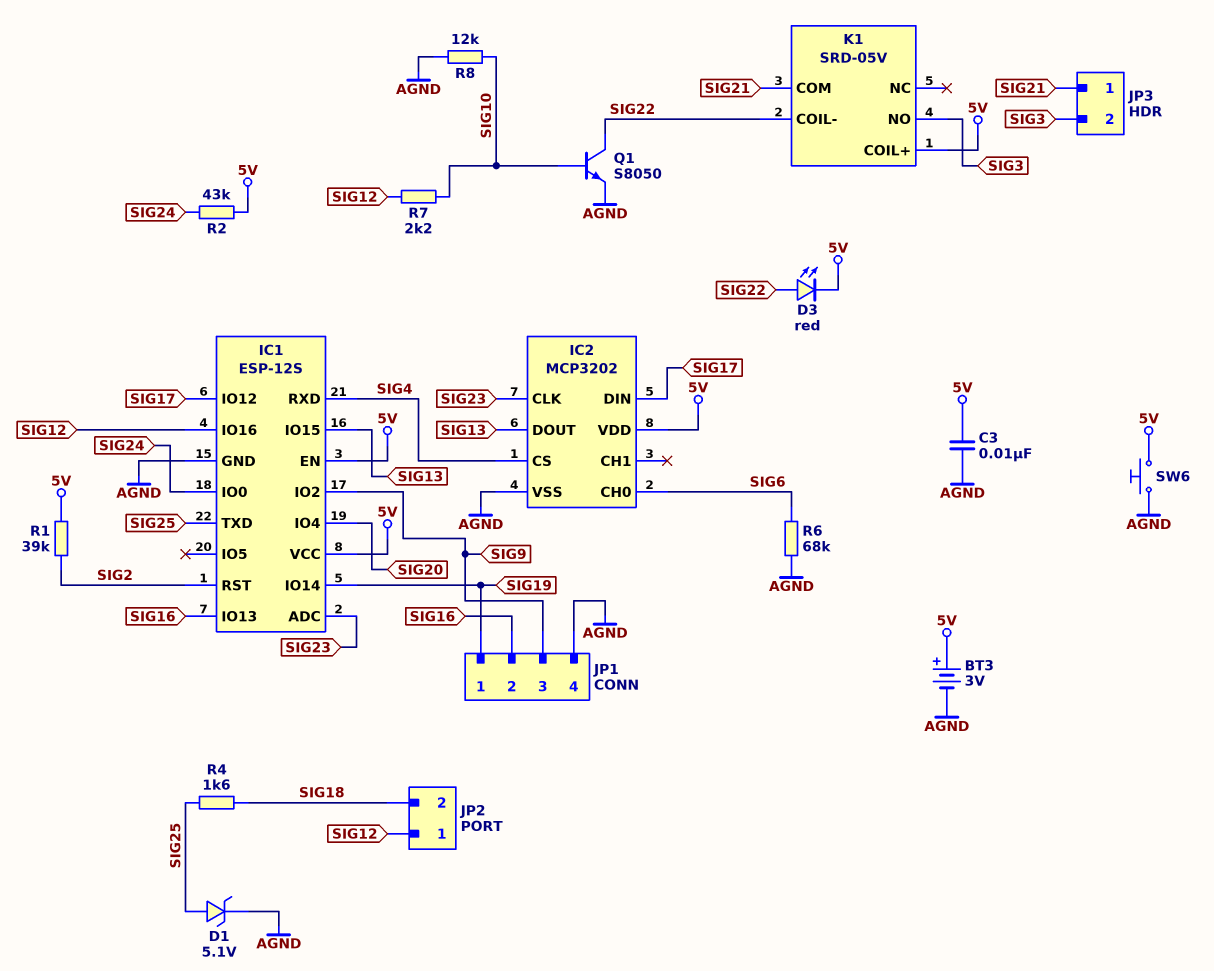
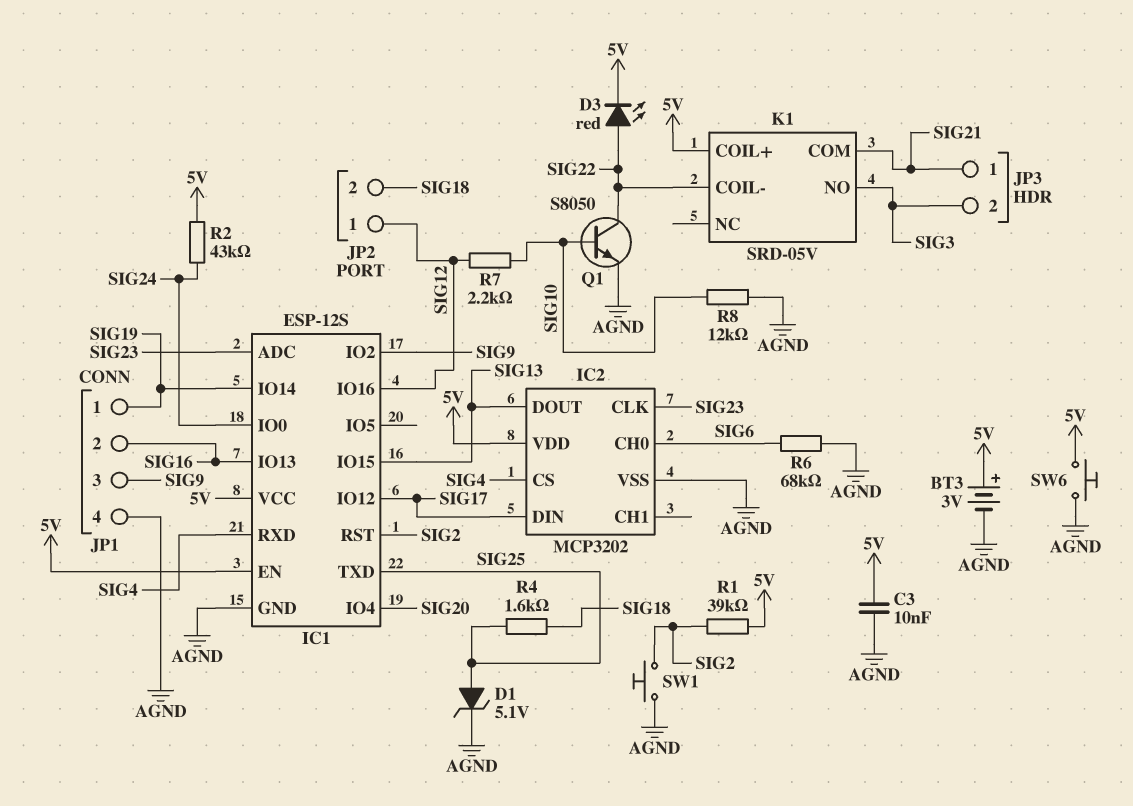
SW1: none -> button (AGND, SIG2)

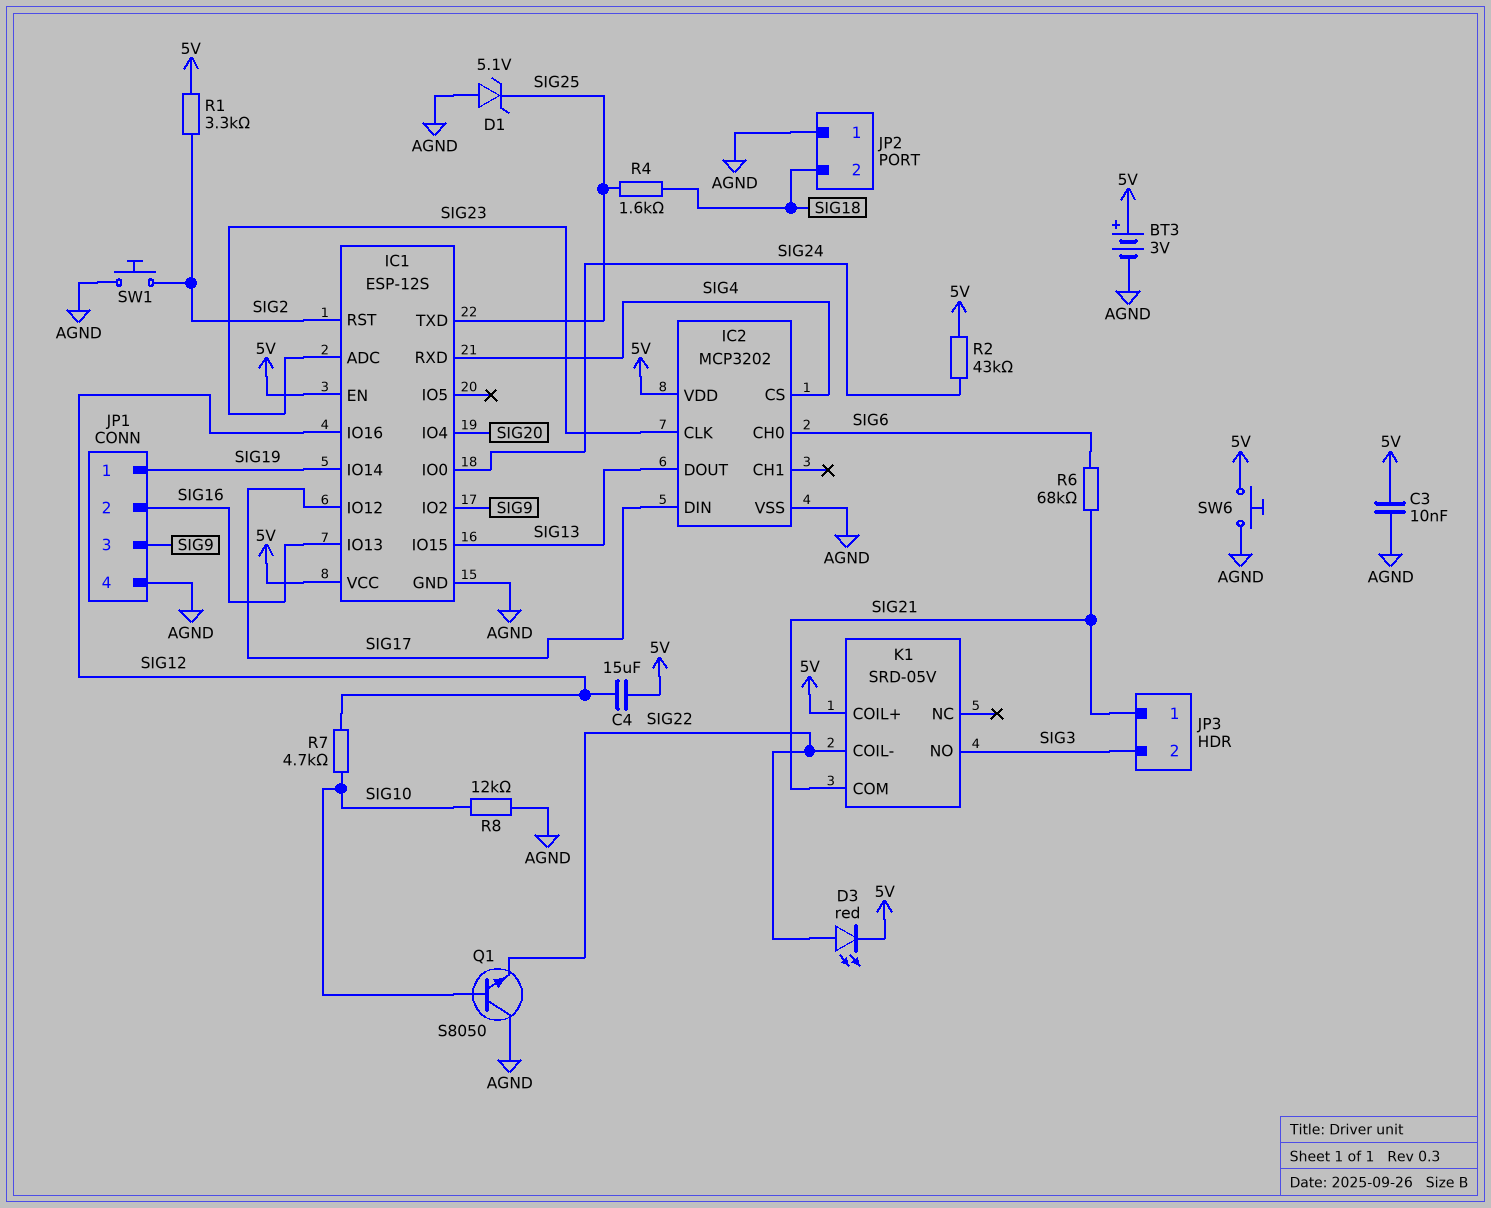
C4: none -> 15uF (5V, SIG12)
D1: zener 5.1V (A SIG25, K AGND) -> zener 5.1V (A AGND, K SIG25)
JP2 pin 1: SIG12 -> AGND
Q1: NPN S8050 (B SIG10, C SIG22, E AGND) -> NPN S8050 (B SIG10, C AGND, E SIG22)
R1: 39k (5V, SIG2) -> 3.3k (5V, SIG2)
R6: 68k (AGND, SIG6) -> 68k (SIG6, SIG21)
R7: 2.2k (SIG10, SIG12) -> 4.7k (SIG10, SIG12)

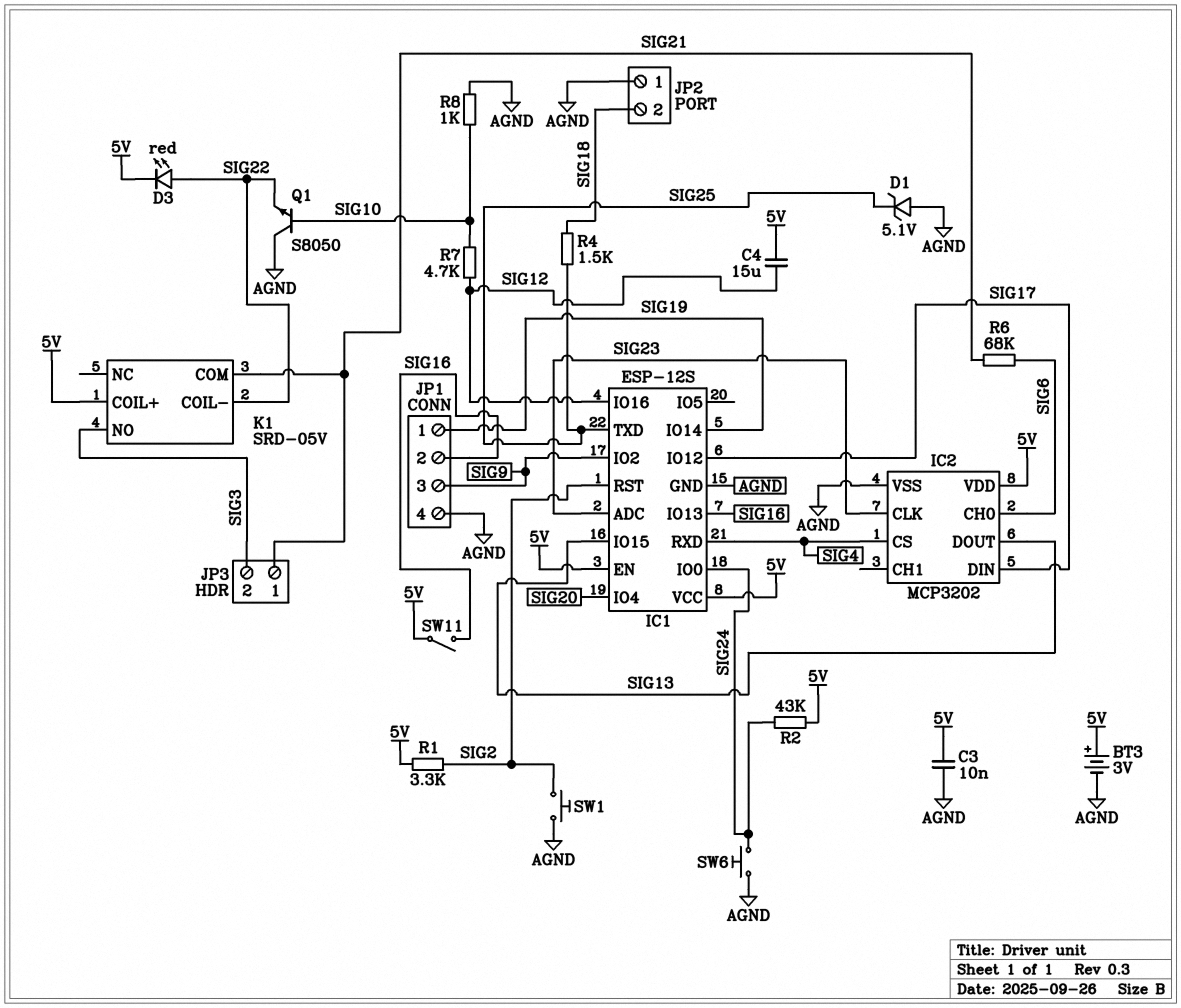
R4: 1.6k (SIG18, SIG25) -> 1.5k (SIG18, SIG25)
R8: 12k (AGND, SIG10) -> 1k (AGND, SIG10)
SW6: button (5V, AGND) -> button (AGND, SIG24)
SW11: none -> switch (5V, SIG16)

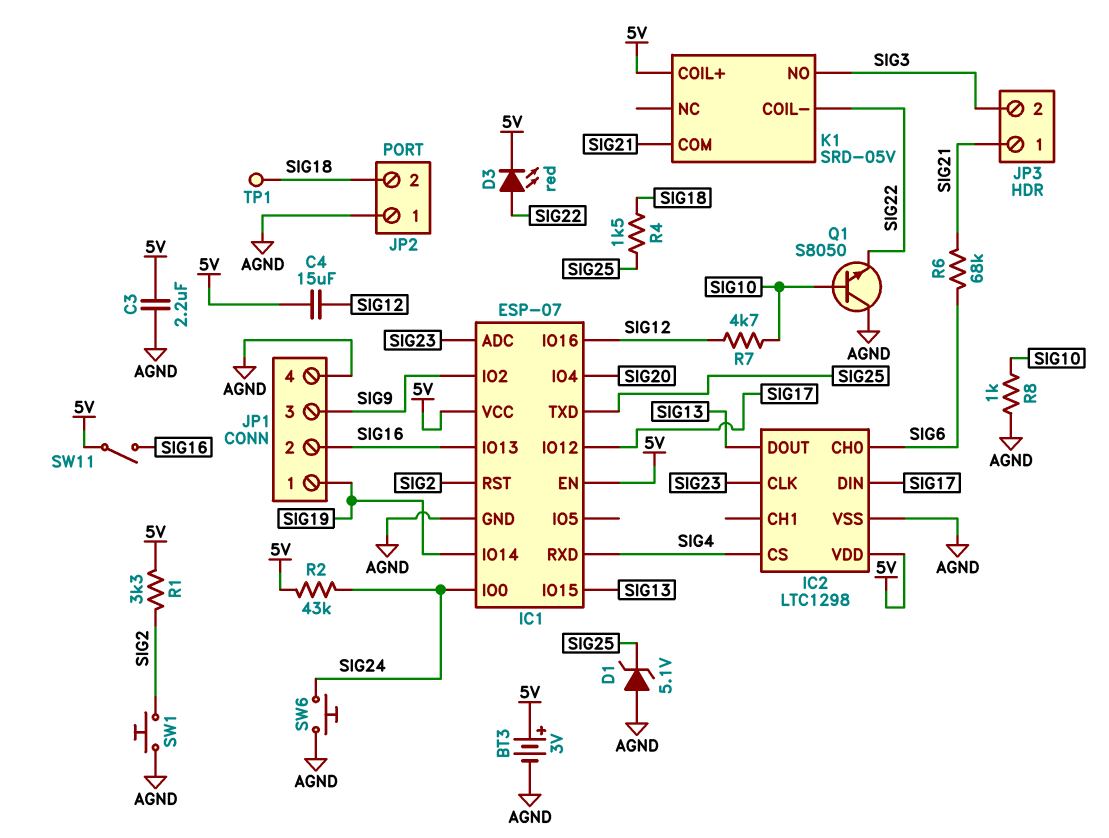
C3: 10nF (5V, AGND) -> 2.2uF (5V, AGND)
IC1: ESP-12S -> ESP-07
IC2: MCP3202 -> LTC1298
TP1: none -> test point (SIG18)

